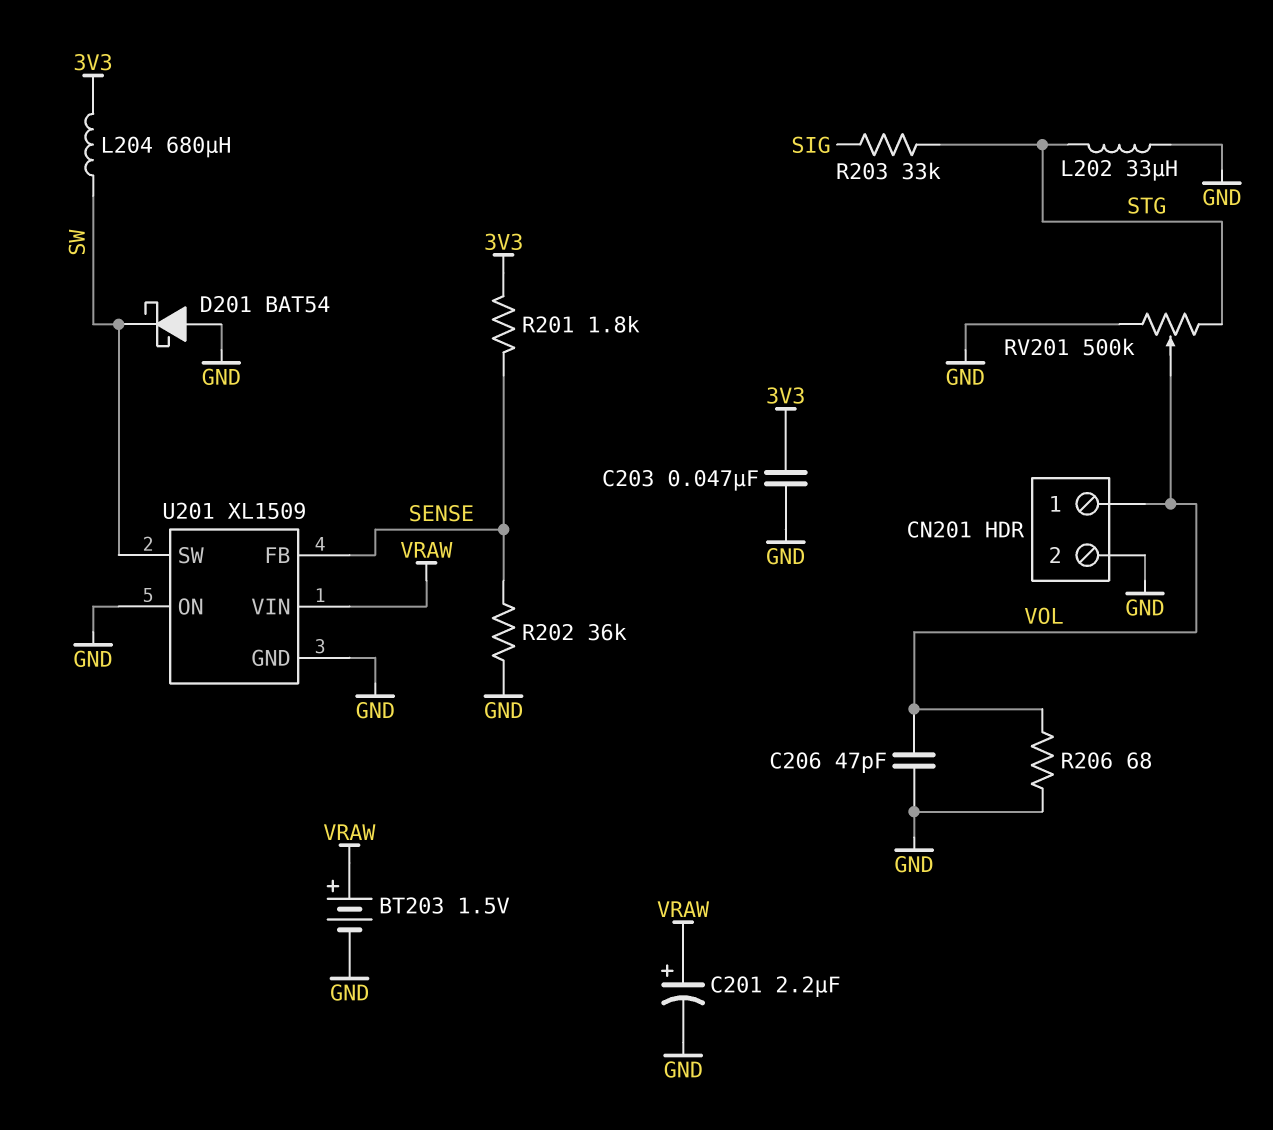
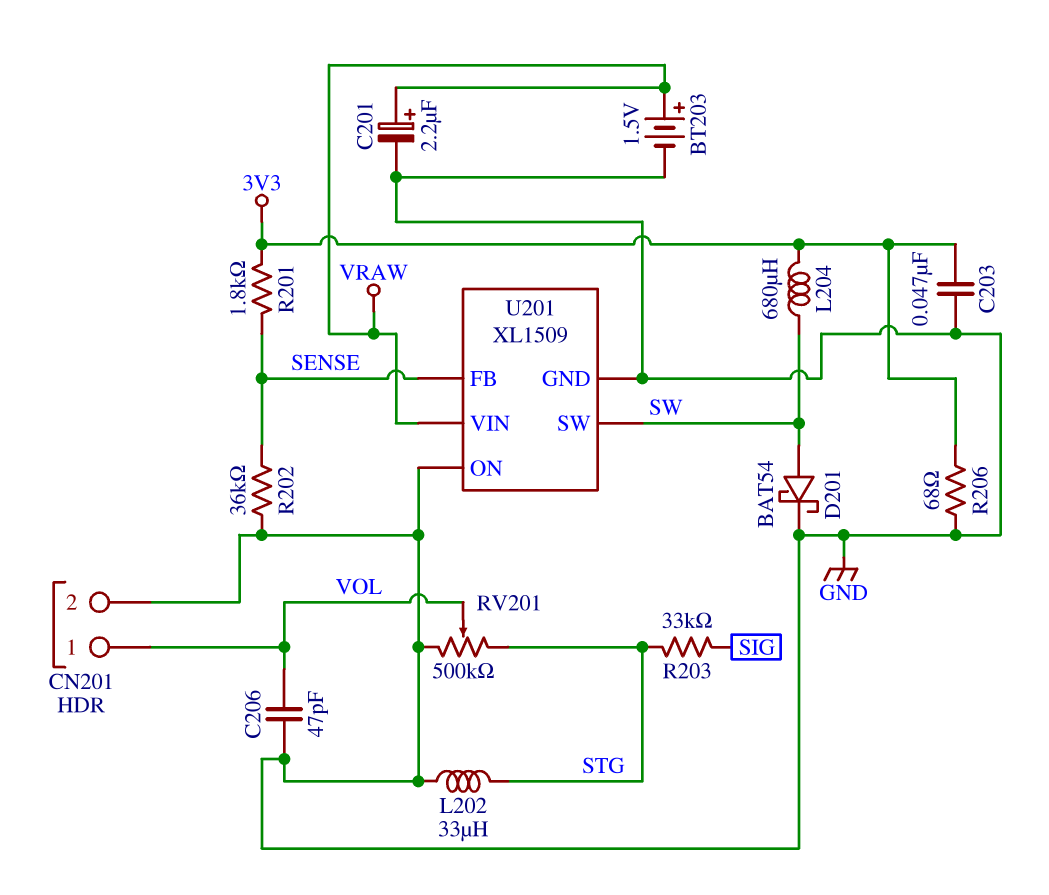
D201: schottky BAT54 (A GND, K SW) -> schottky BAT54 (A SW, K GND)
R206: 68 (GND, VOL) -> 68 (3V3, GND)

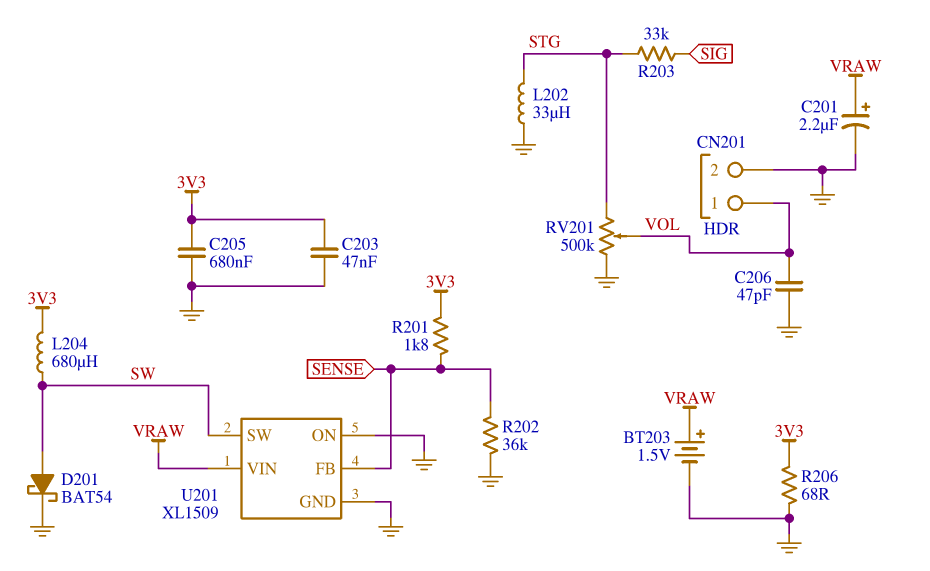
C205: none -> 680nF (3V3, GND)

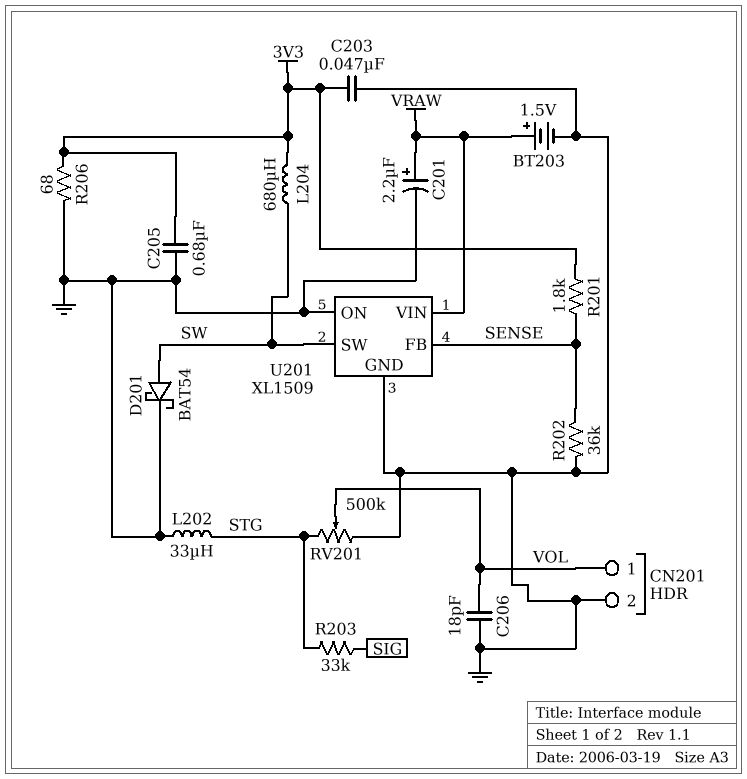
C206: 47pF (GND, VOL) -> 18pF (GND, VOL)

